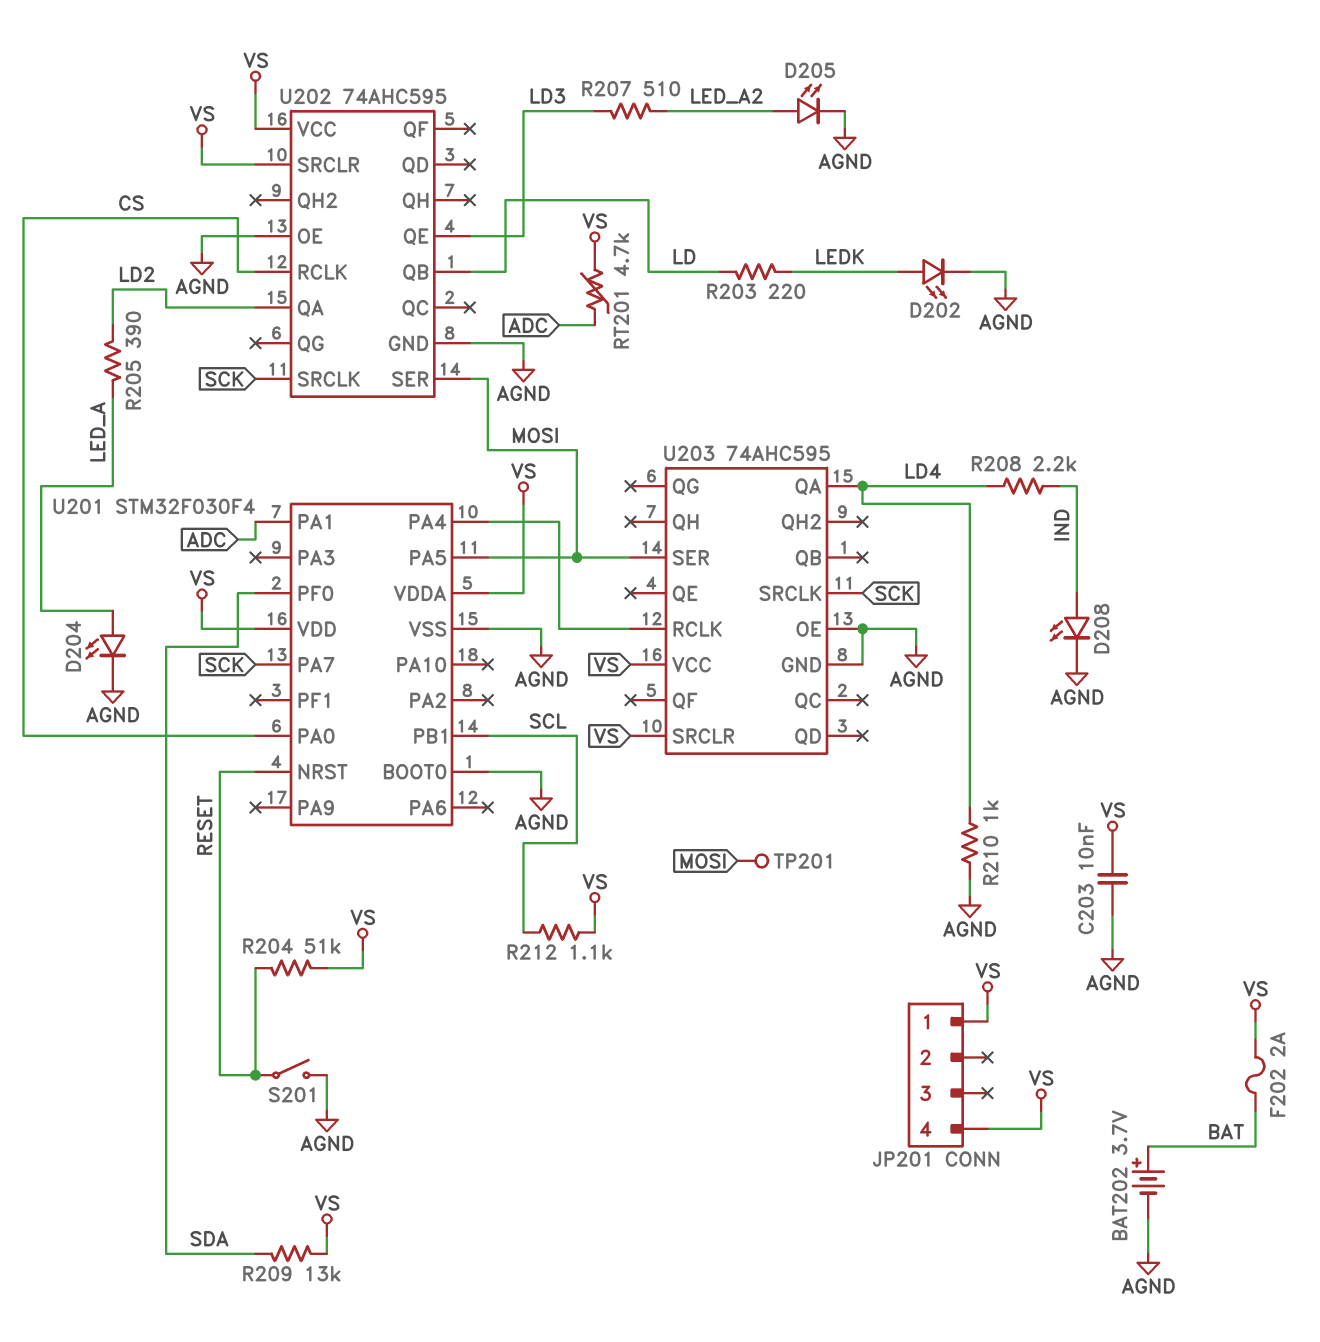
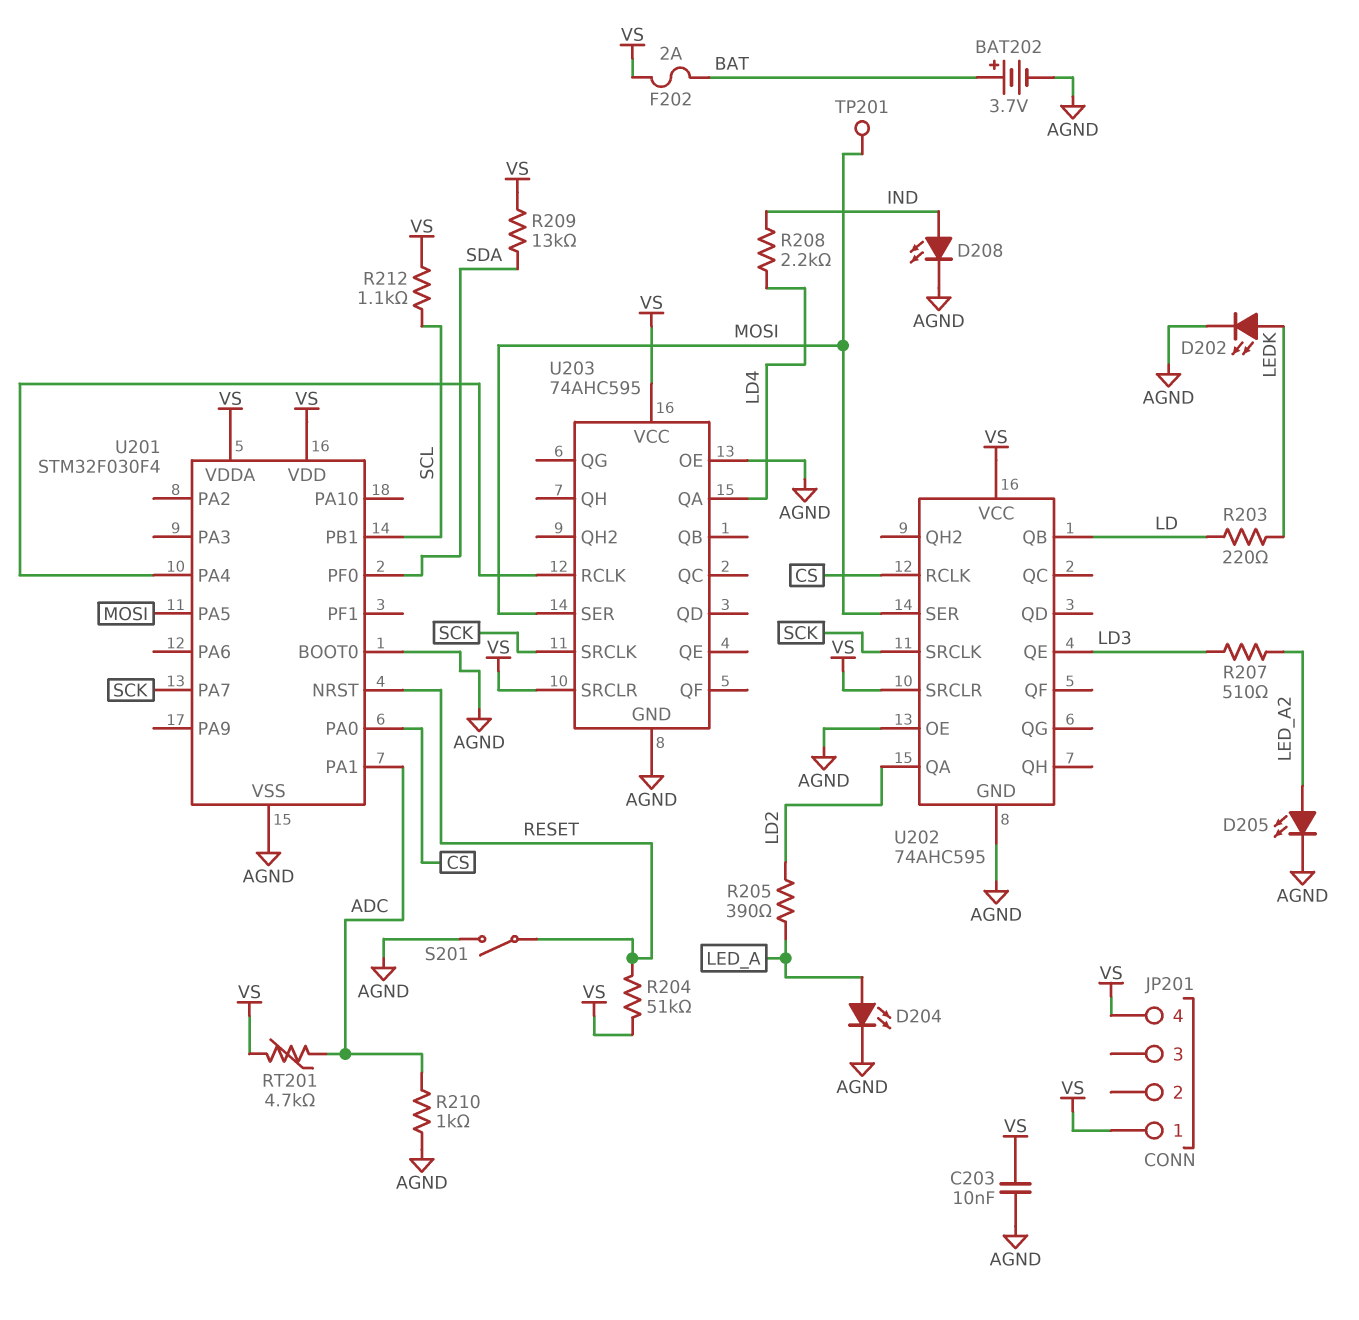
R210: 1k (AGND, LD4) -> 1k (ADC, AGND)

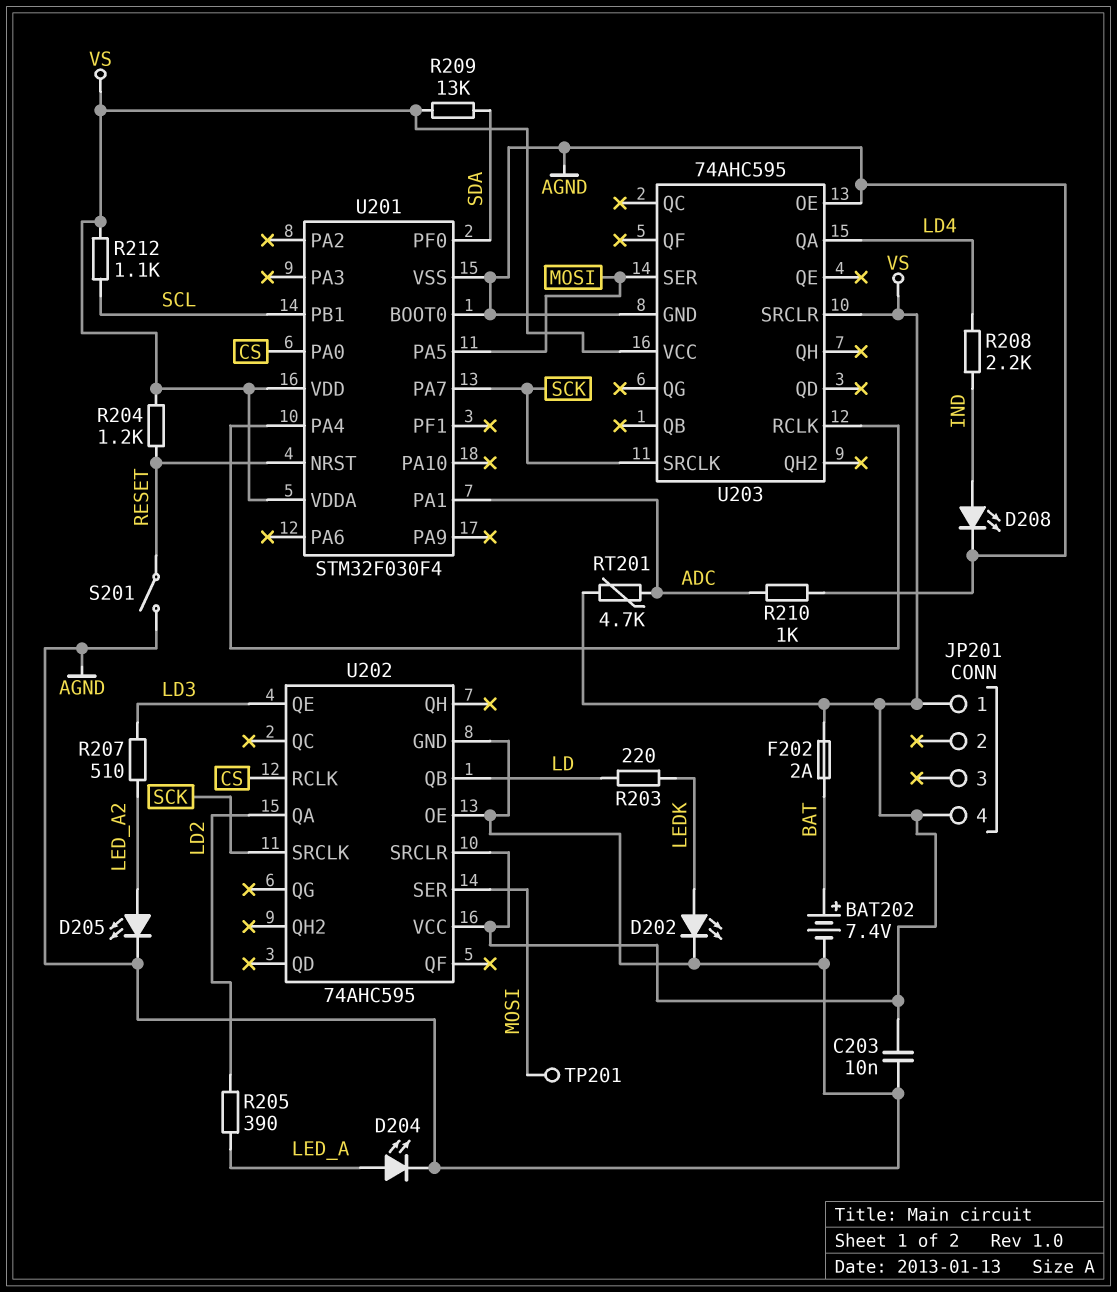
BAT202: 3.7V (plus BAT, minus AGND) -> 7.4V (plus BAT, minus AGND)
R204: 51k (RESET, VS) -> 1.2k (RESET, VS)

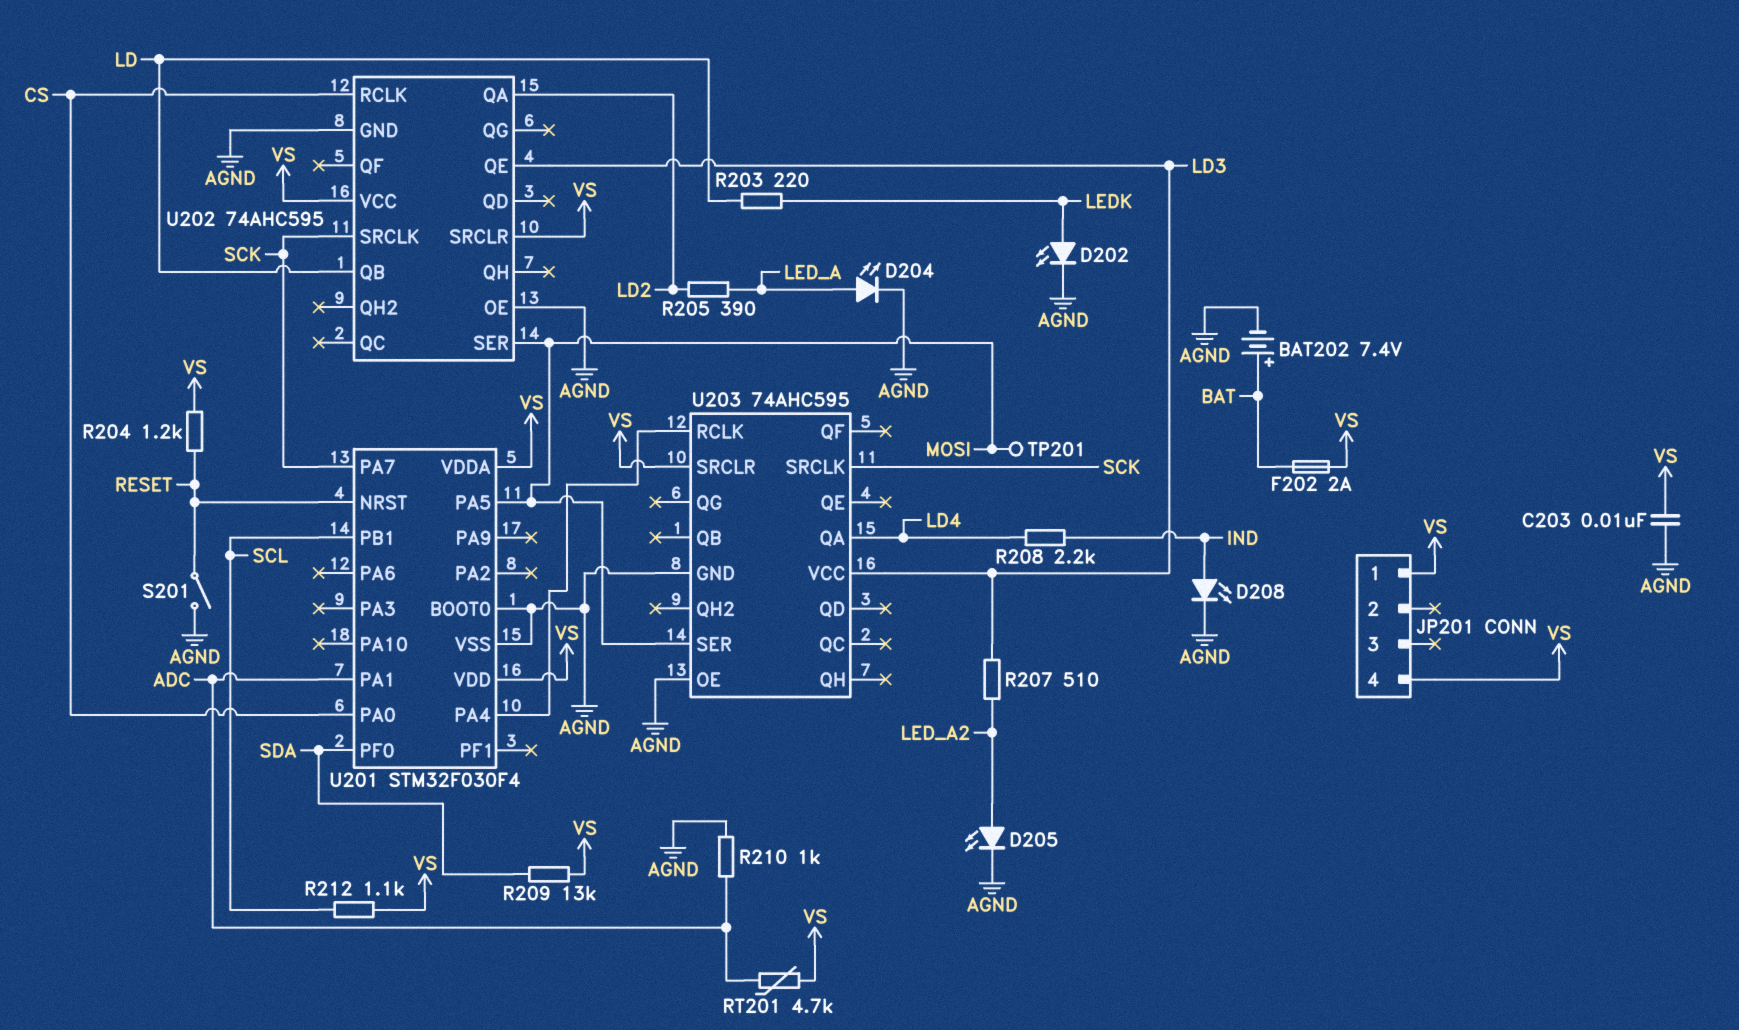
U203 pin VCC: VS -> LD3

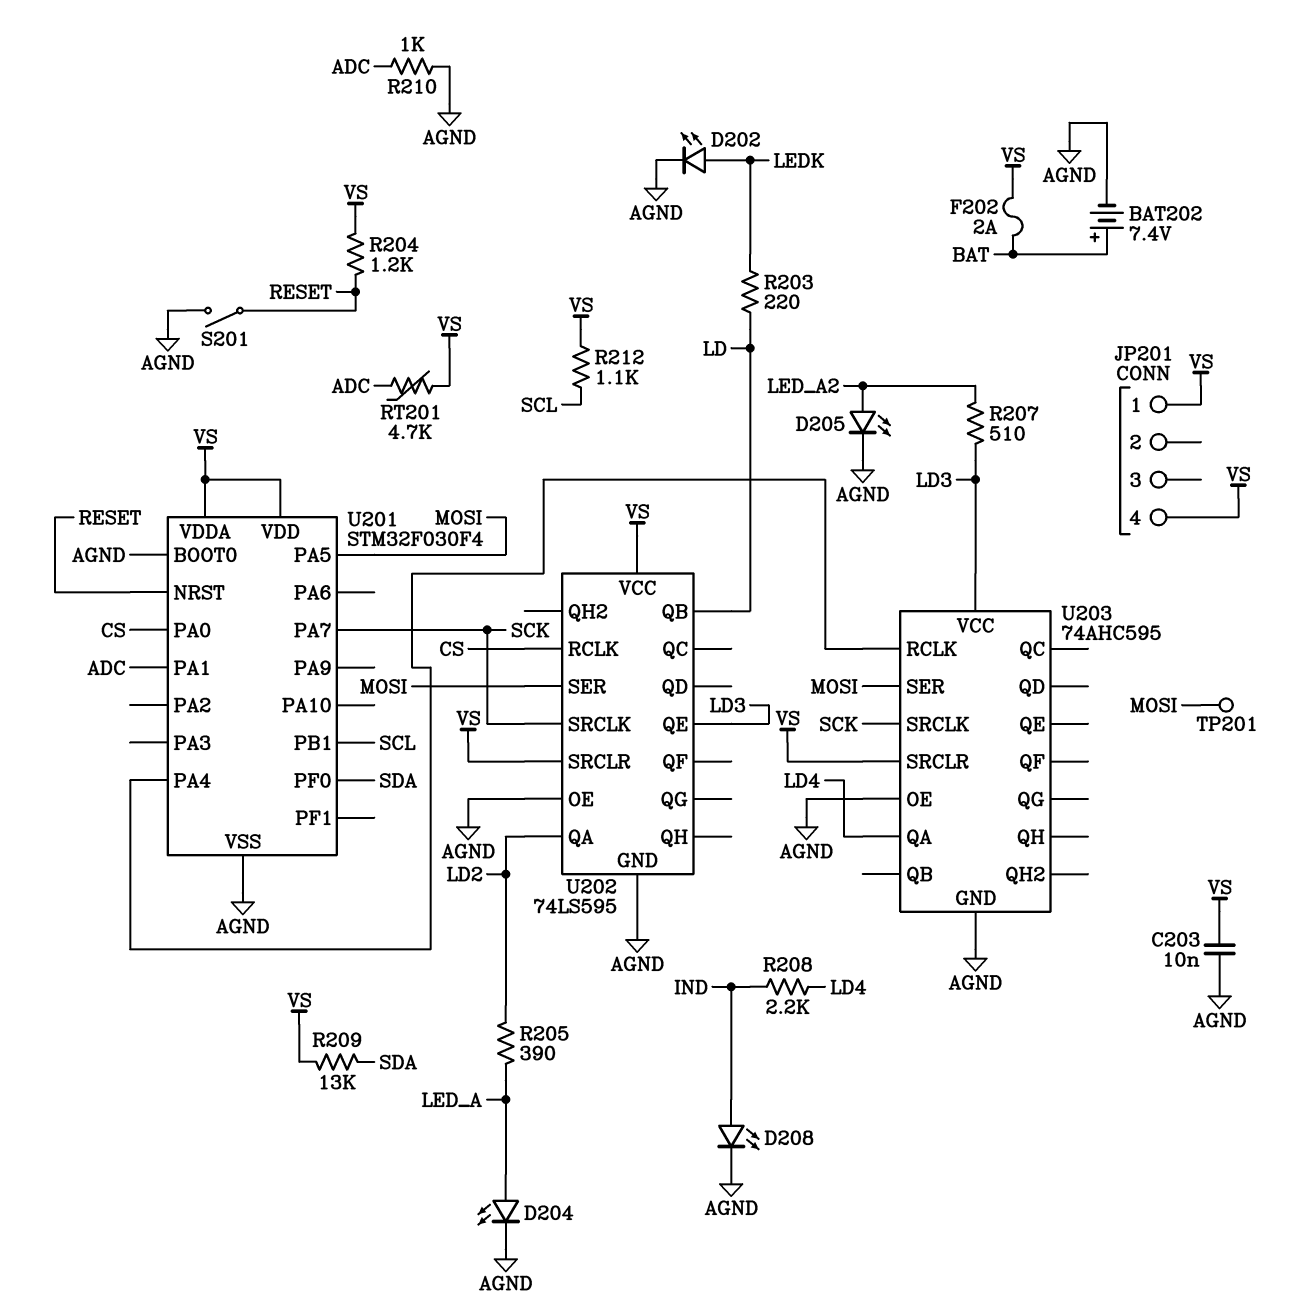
U202: 74AHC595 -> 74LS595

